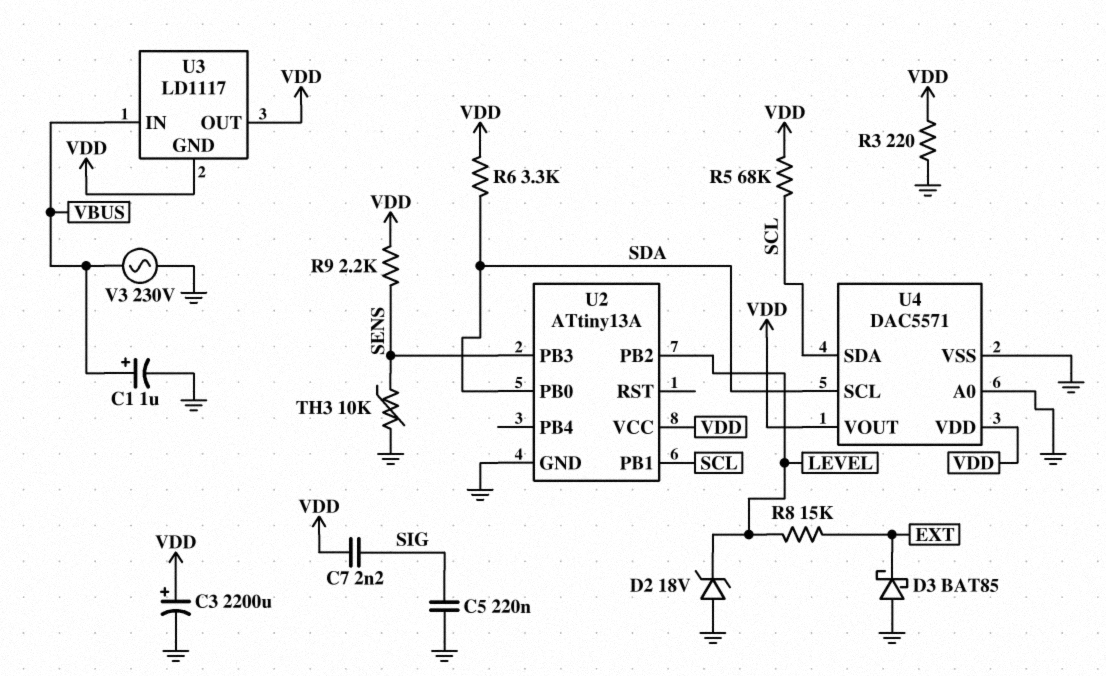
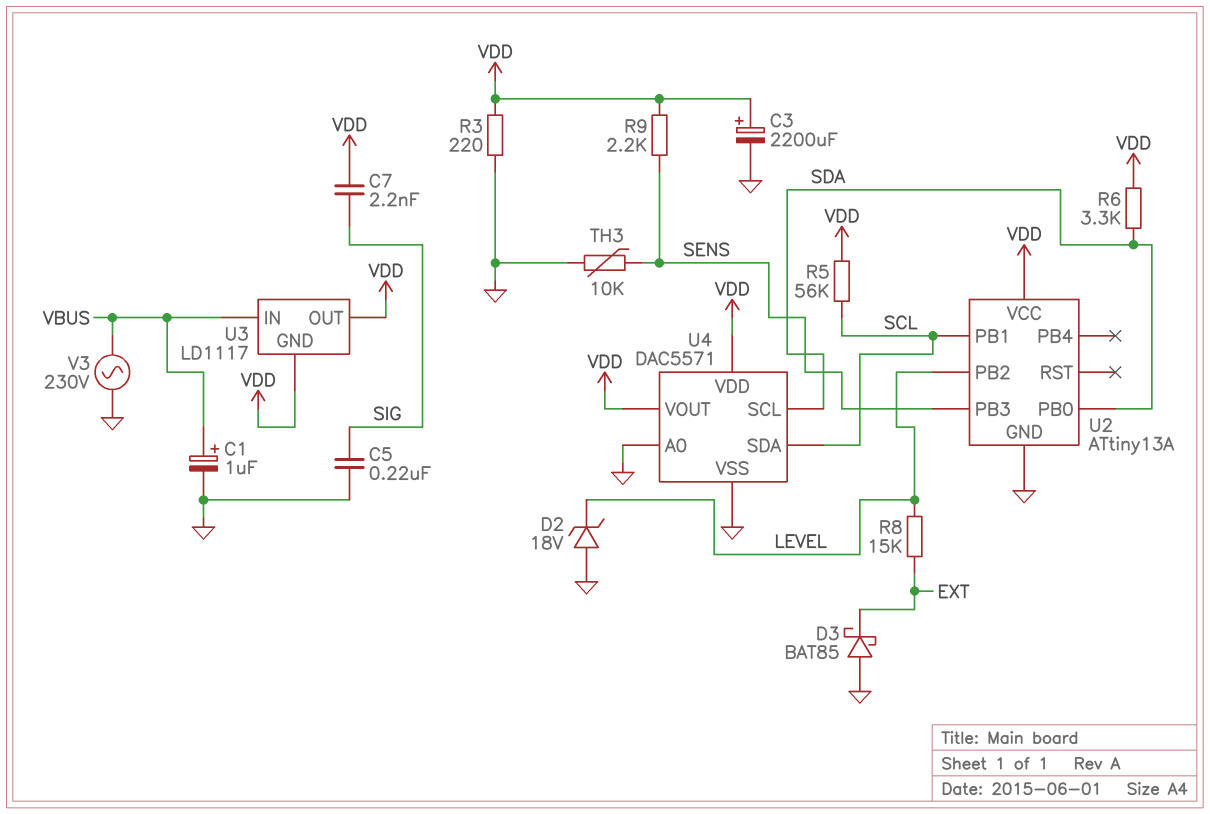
R5: 68k (SCL, VDD) -> 56k (SCL, VDD)

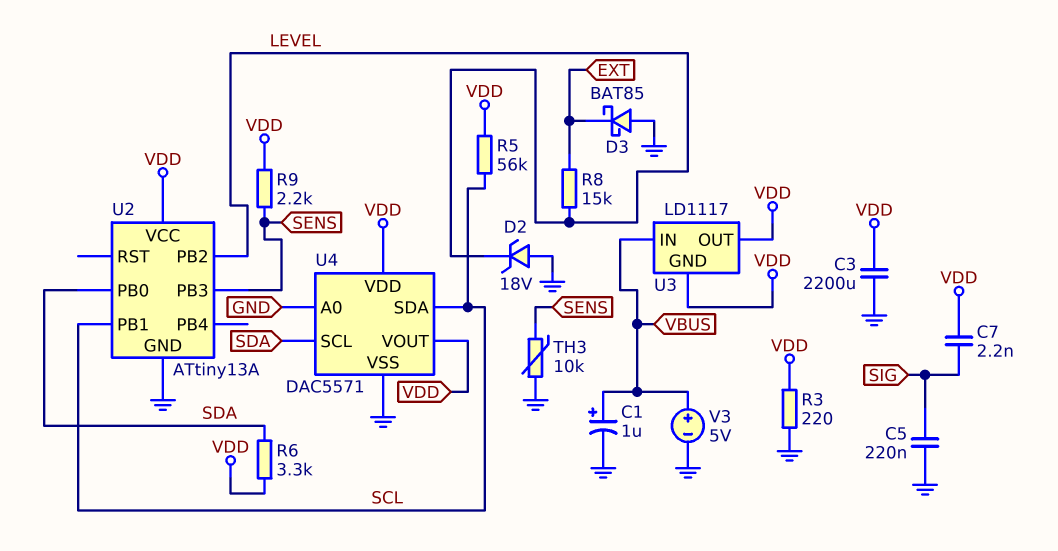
C3: 2200uF (plus VDD, minus GND) -> 2200uF (GND, VDD)
V3: AC 230V (GND, VBUS) -> 5V (plus VBUS, minus GND)

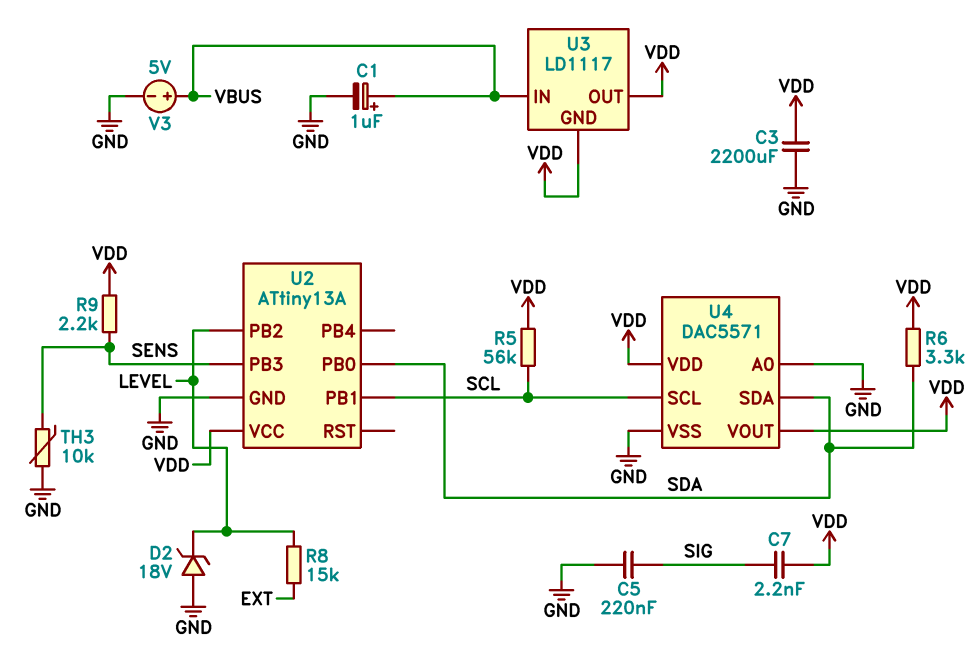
D3: schottky BAT85 (A GND, K EXT) -> none
R3: 220 (GND, VDD) -> none
U4 pin SCL: SDA -> SCL
U4 pin SDA: SCL -> SDA

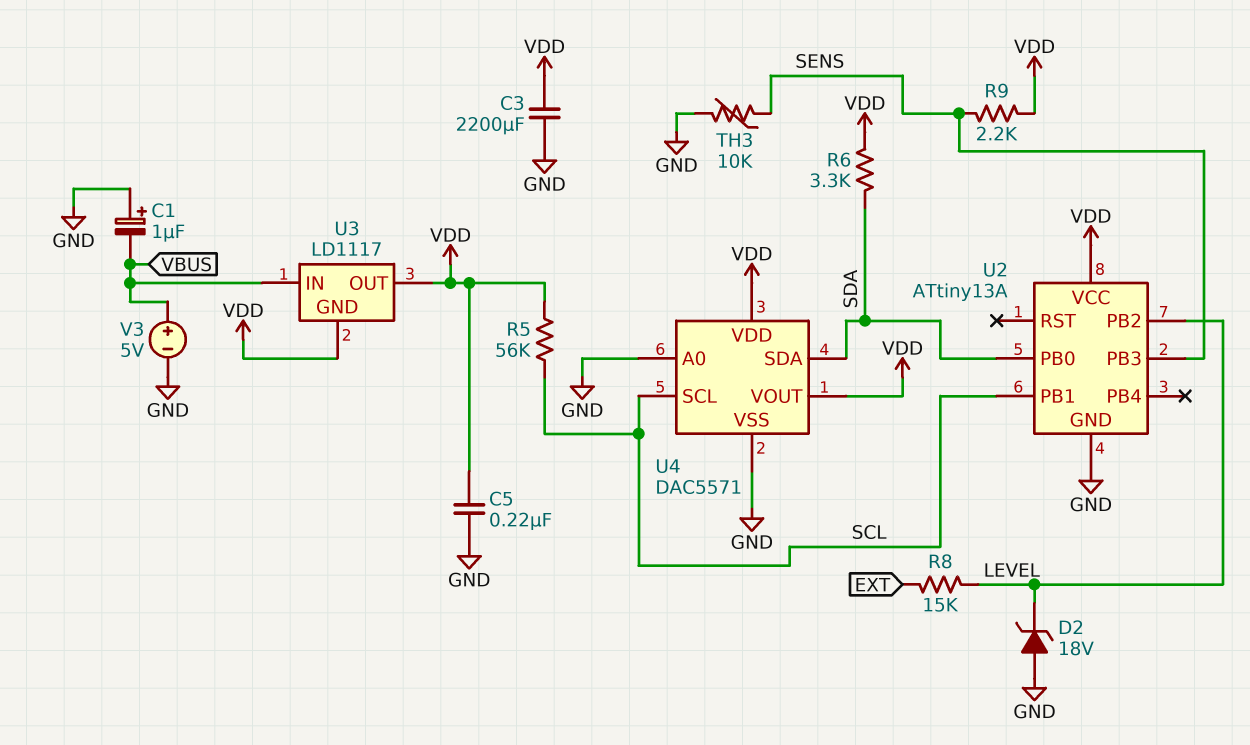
C1: 1uF (plus VBUS, minus GND) -> 1uF (plus GND, minus VBUS)
C5: 220nF (GND, SIG) -> 220nF (GND, VDD)
C7: 2.2nF (SIG, VDD) -> none

